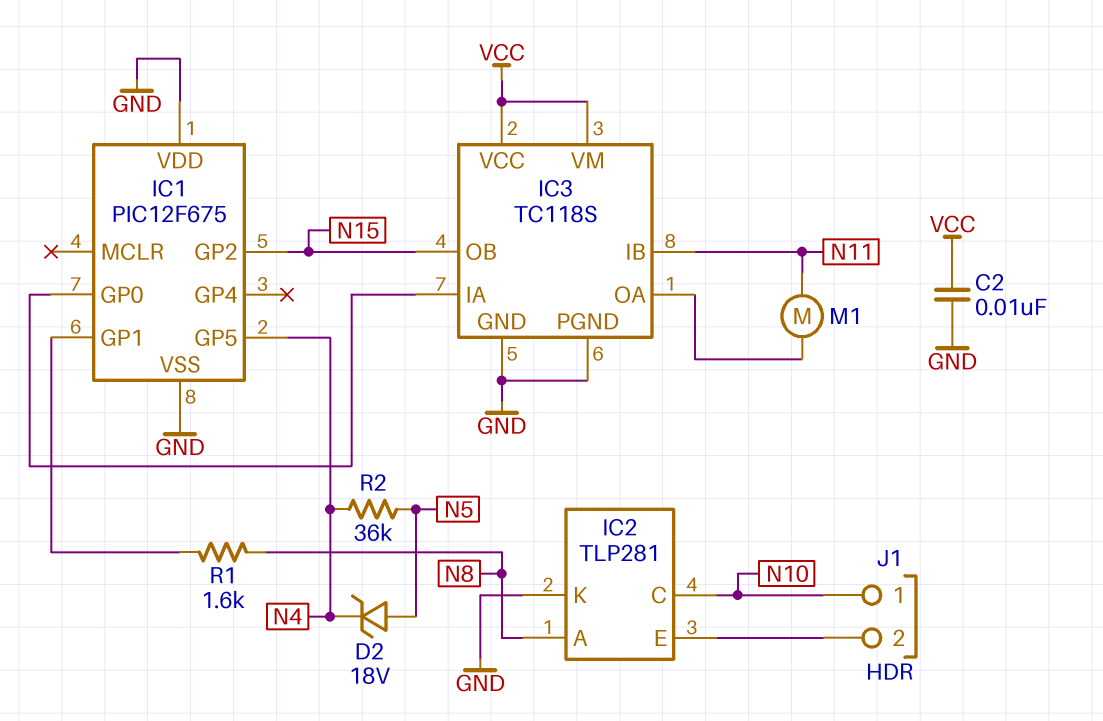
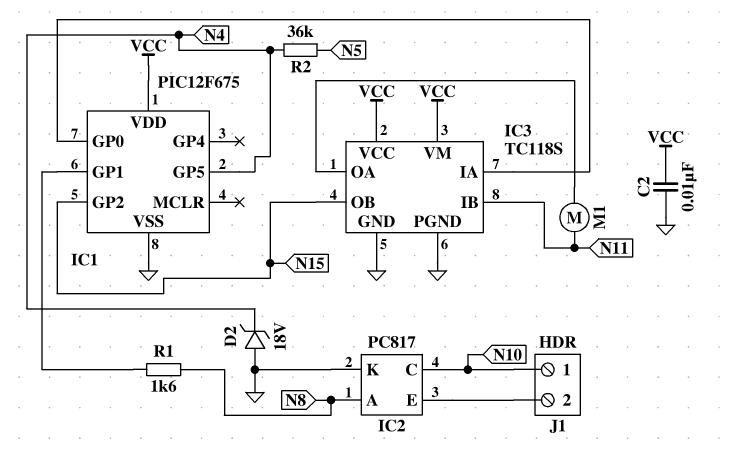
D2: zener 18V (A N5, K N4) -> zener 18V (A GND, K N4)
IC1 pin VDD: GND -> VCC
IC2: TLP281 -> PC817

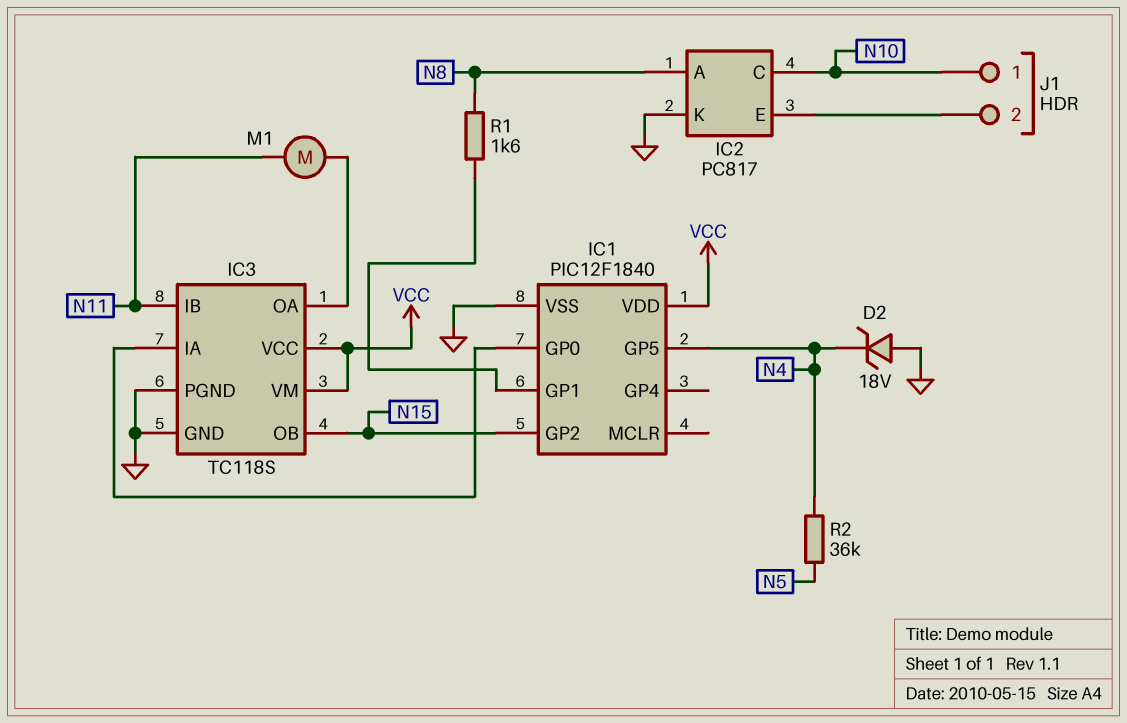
C2: 10nF (GND, VCC) -> none
IC1: PIC12F675 -> PIC12F1840

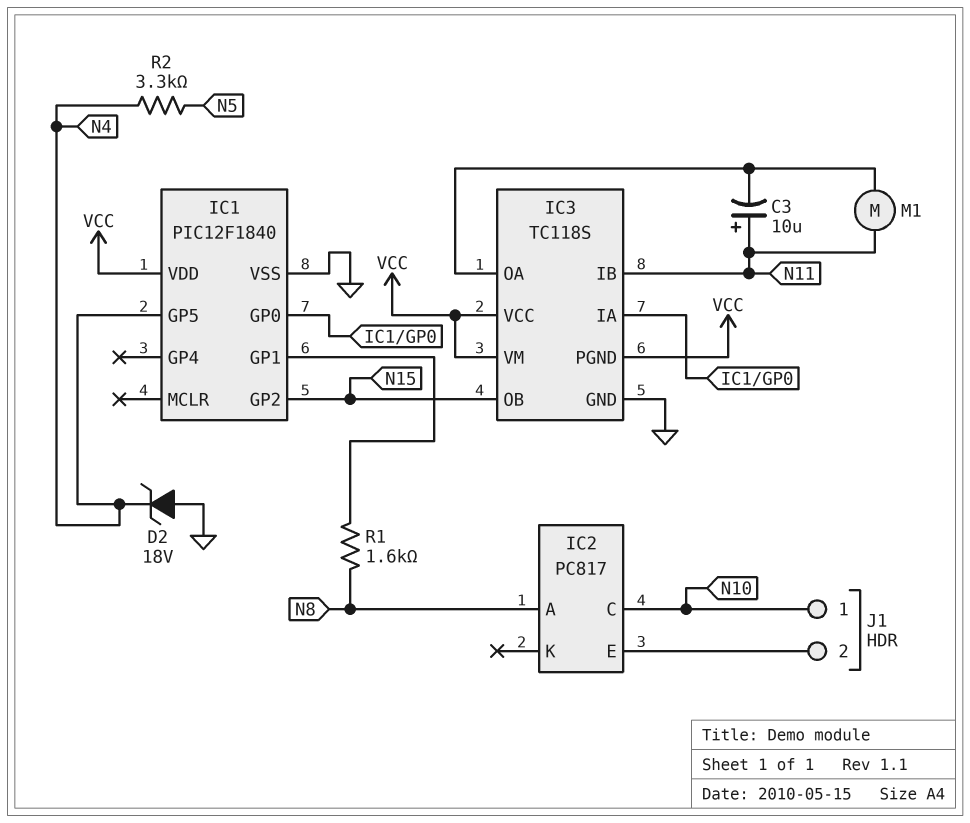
C3: none -> 10uF (plus N11, minus IC3/OA)
IC2 pin K: GND -> none
IC3 pin PGND: GND -> VCC
R2: 36k (N4, N5) -> 3.3k (N4, N5)

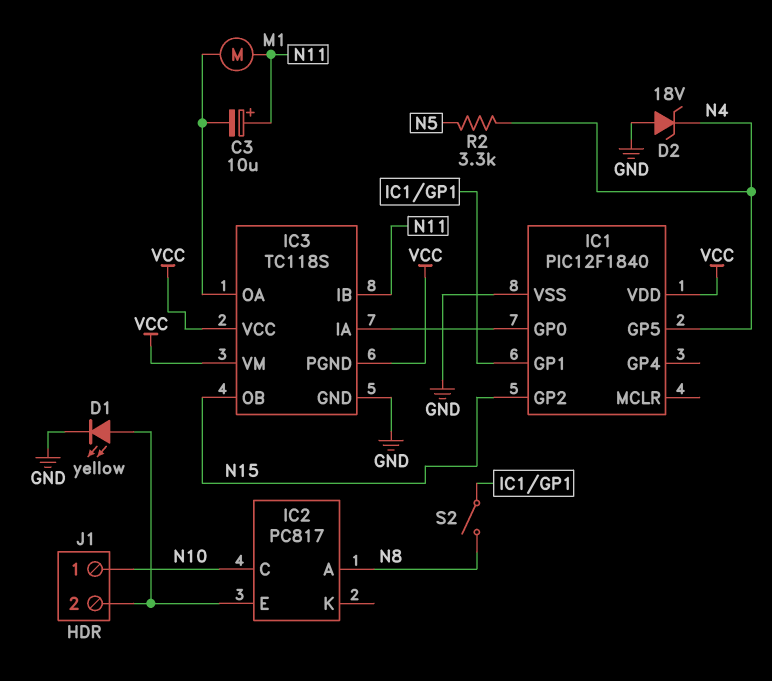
D1: none -> LED yellow (A IC2/E, K GND)
R1: 1.6k (IC1/GP1, N8) -> none
S2: none -> switch (IC1/GP1, N8)

